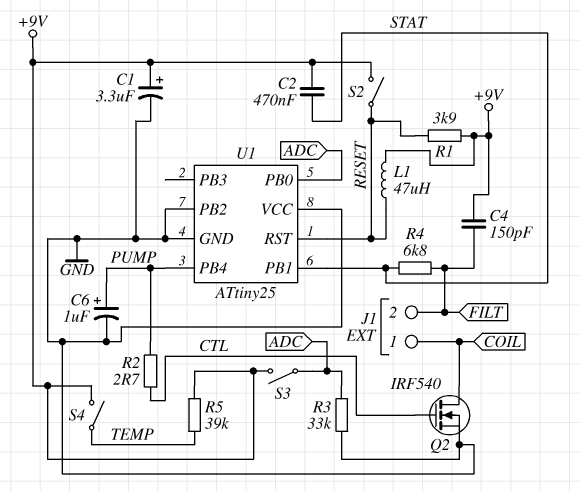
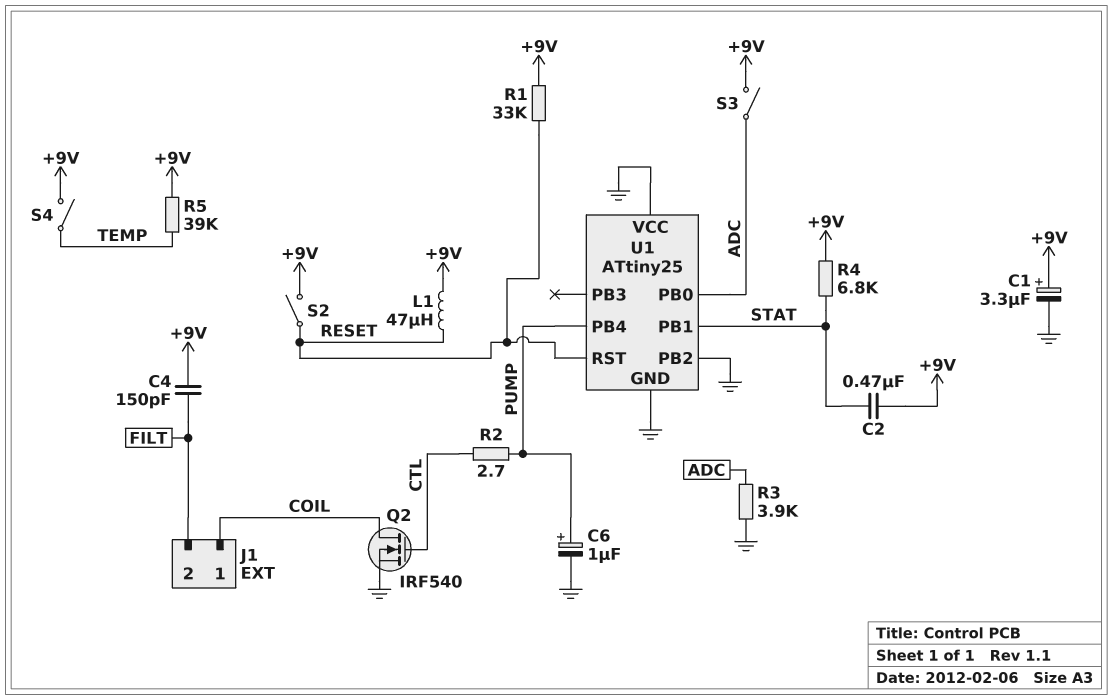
R1: 3.9k (+9V, RESET) -> 33k (+9V, RESET)
R3: 33k (ADC, GND) -> 3.9k (ADC, GND)
R4: 6.8k (FILT, STAT) -> 6.8k (+9V, STAT)

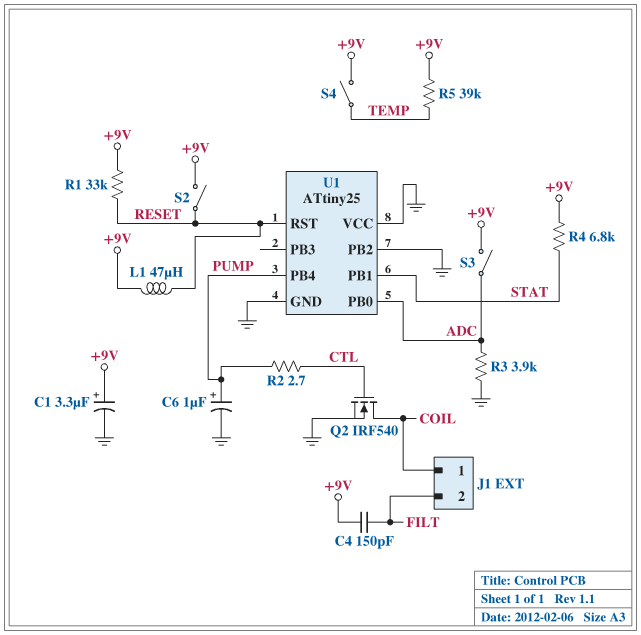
C2: 470nF (+9V, STAT) -> none

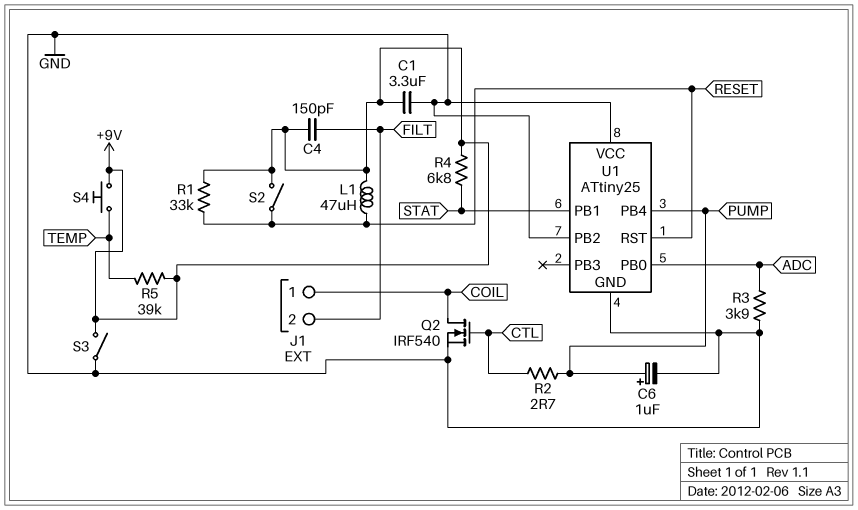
C1: 3.3uF (plus +9V, minus GND) -> 3.3uF (+9V, GND)
S3: switch (+9V, ADC) -> switch (+9V, GND)
S4: switch (+9V, TEMP) -> button (+9V, TEMP)

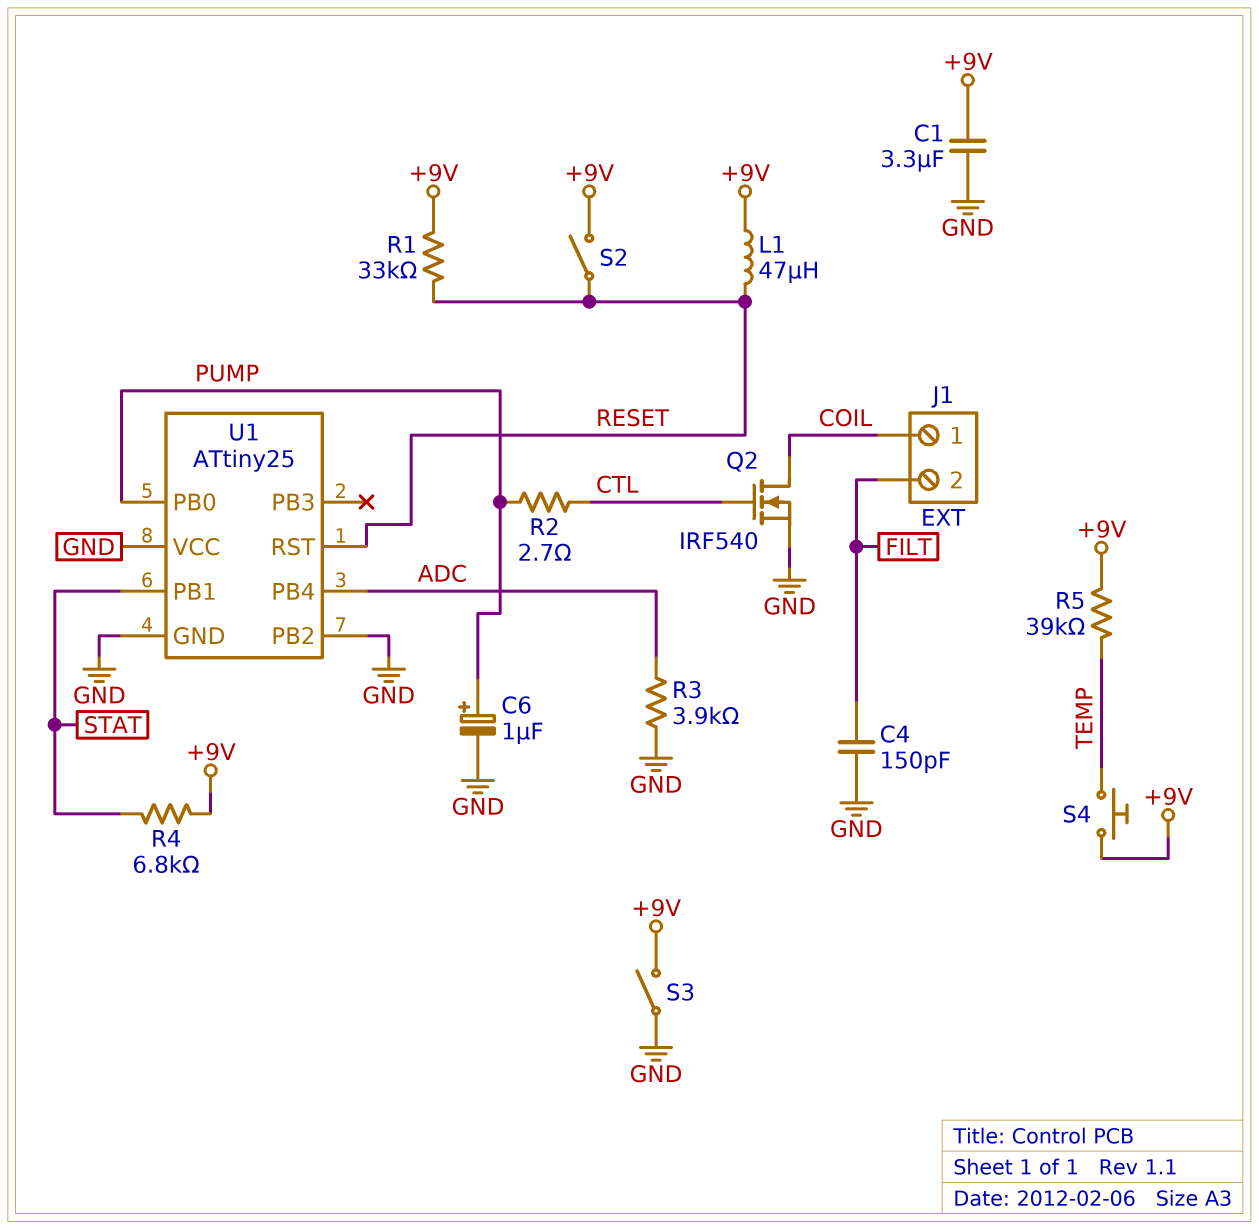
C4: 150pF (+9V, FILT) -> 150pF (FILT, GND)
U1 pin PB0: ADC -> PUMP
U1 pin PB4: PUMP -> ADC

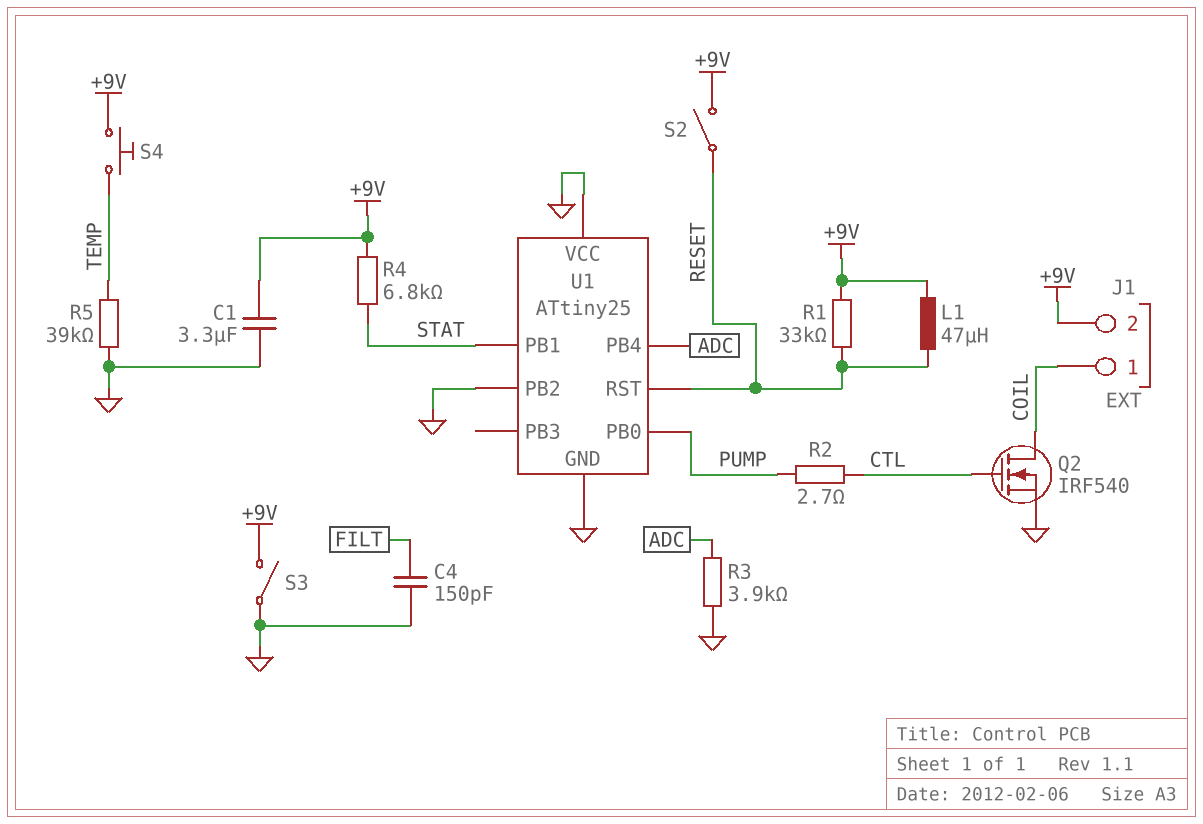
C6: 1uF (plus PUMP, minus GND) -> none
J1 pin 2: FILT -> +9V
R5: 39k (+9V, TEMP) -> 39k (GND, TEMP)

